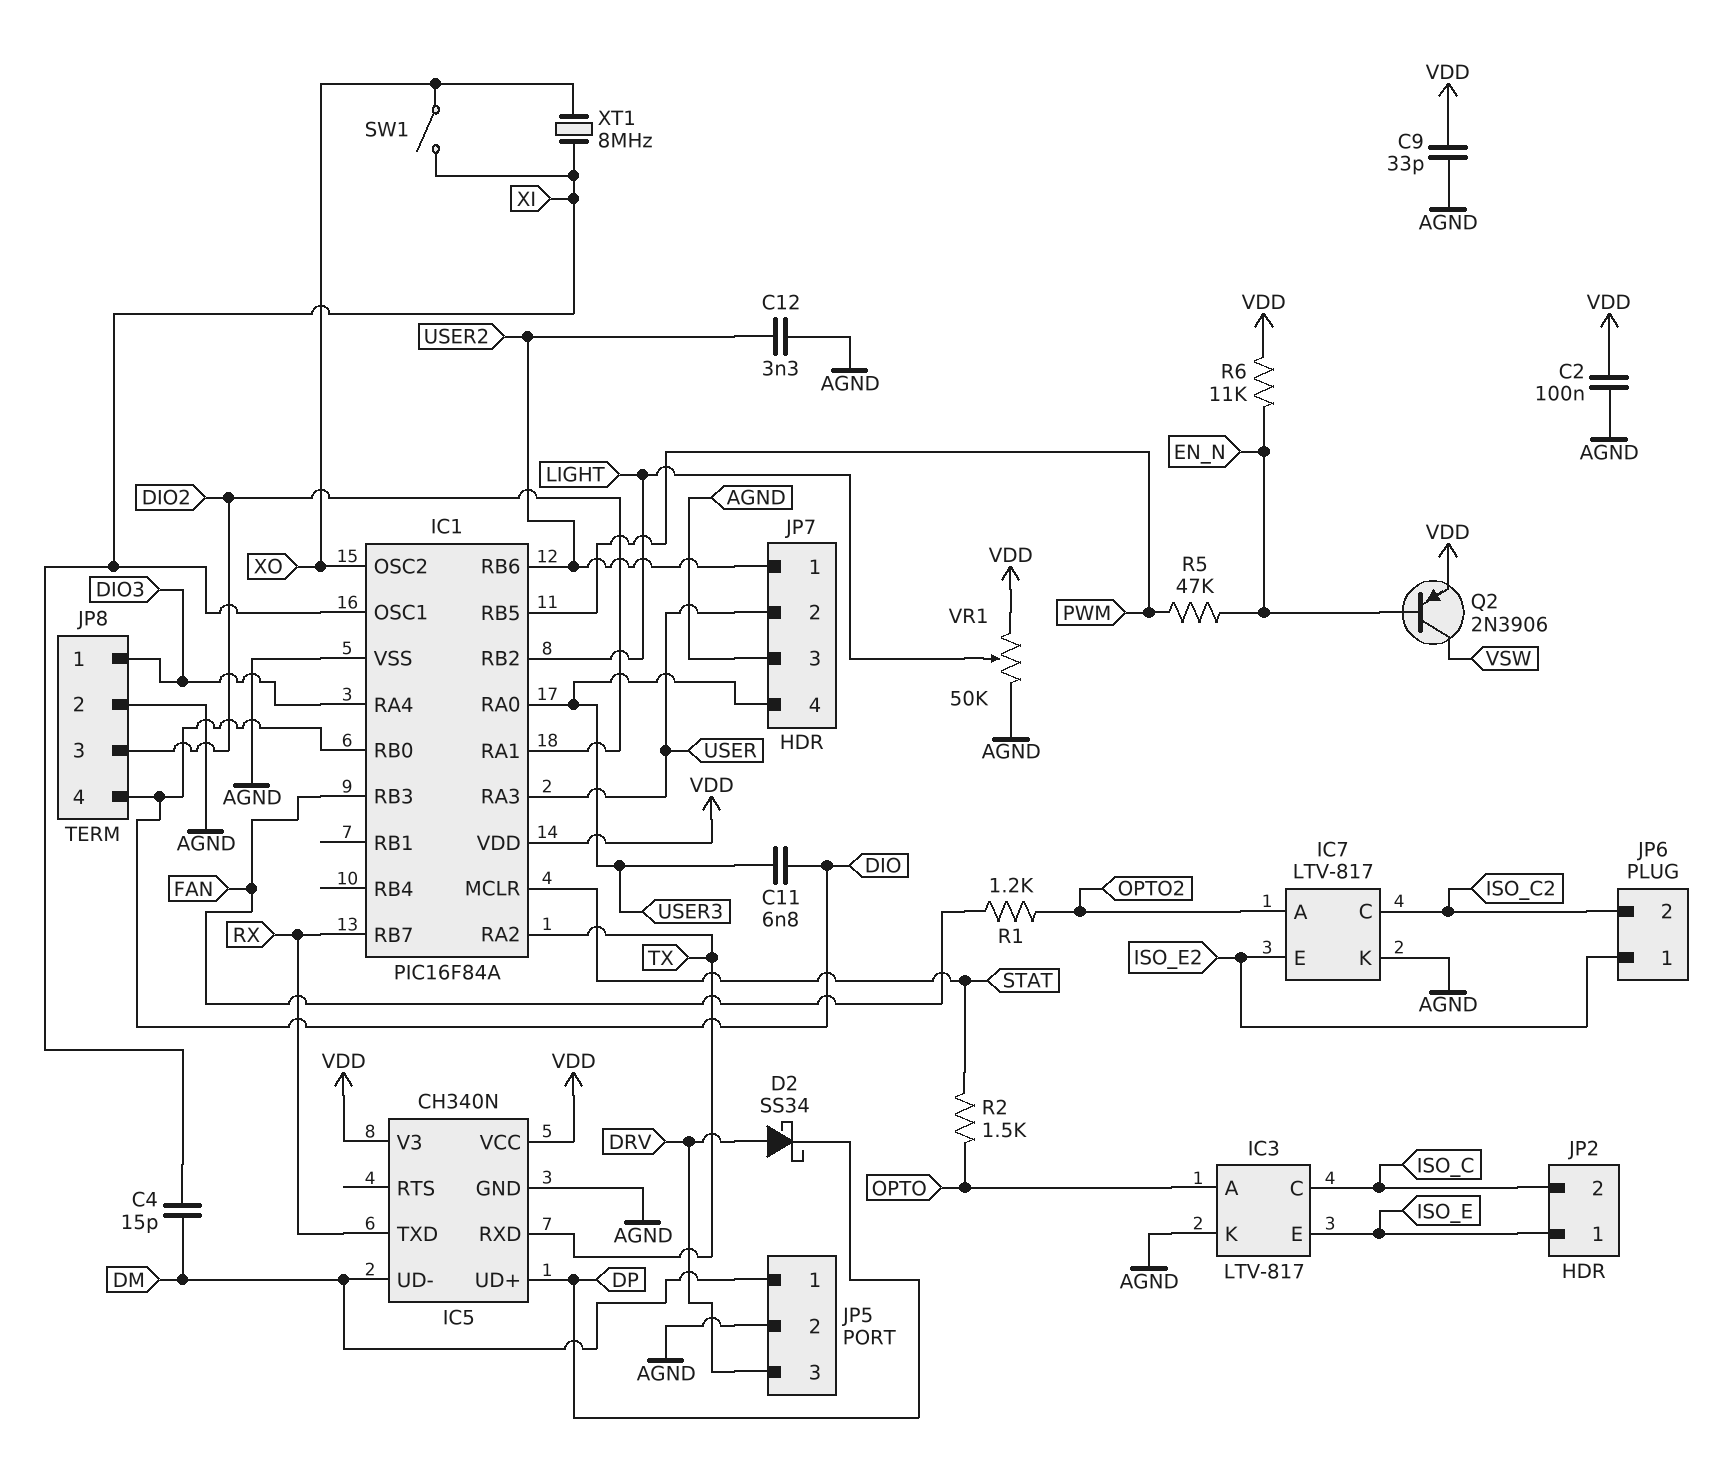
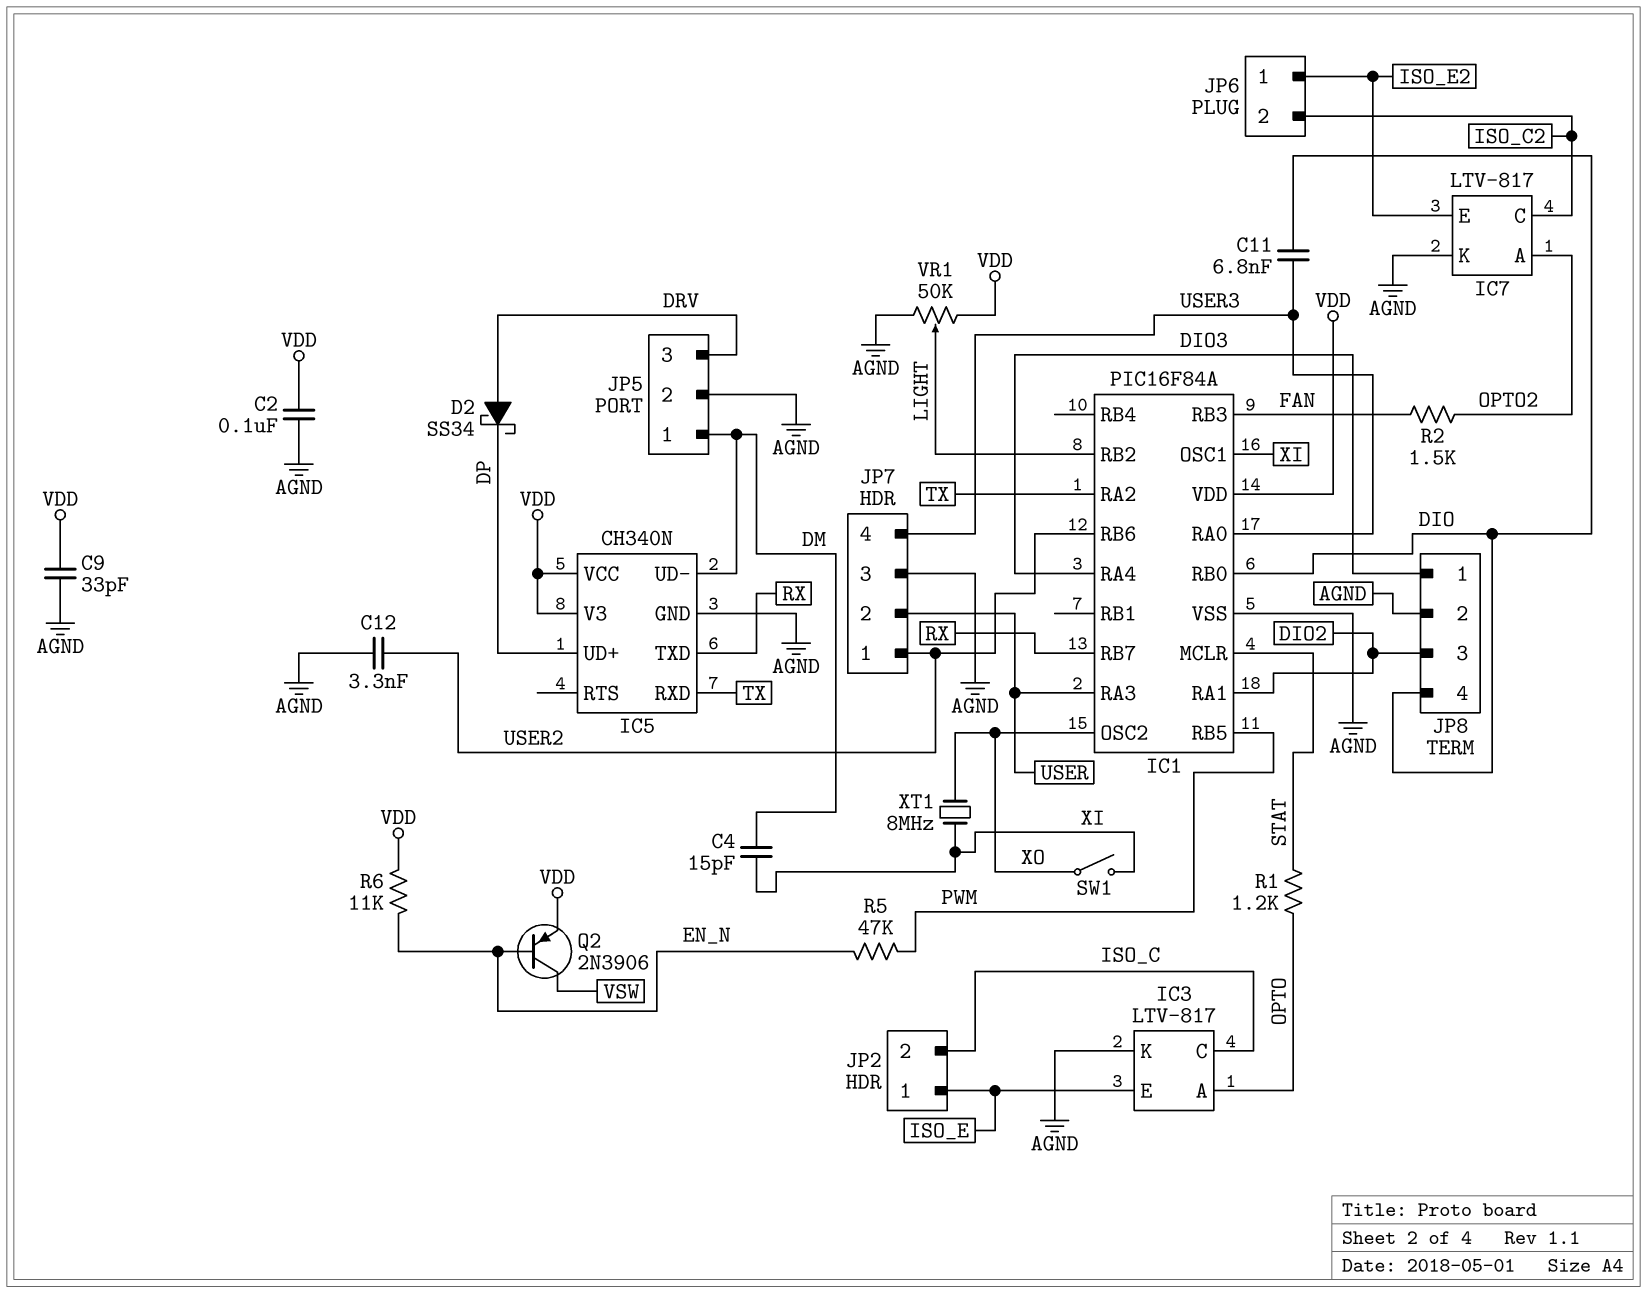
R1: 1.2k (FAN, OPTO2) -> 1.2k (OPTO, STAT)
R2: 1.5k (OPTO, STAT) -> 1.5k (FAN, OPTO2)

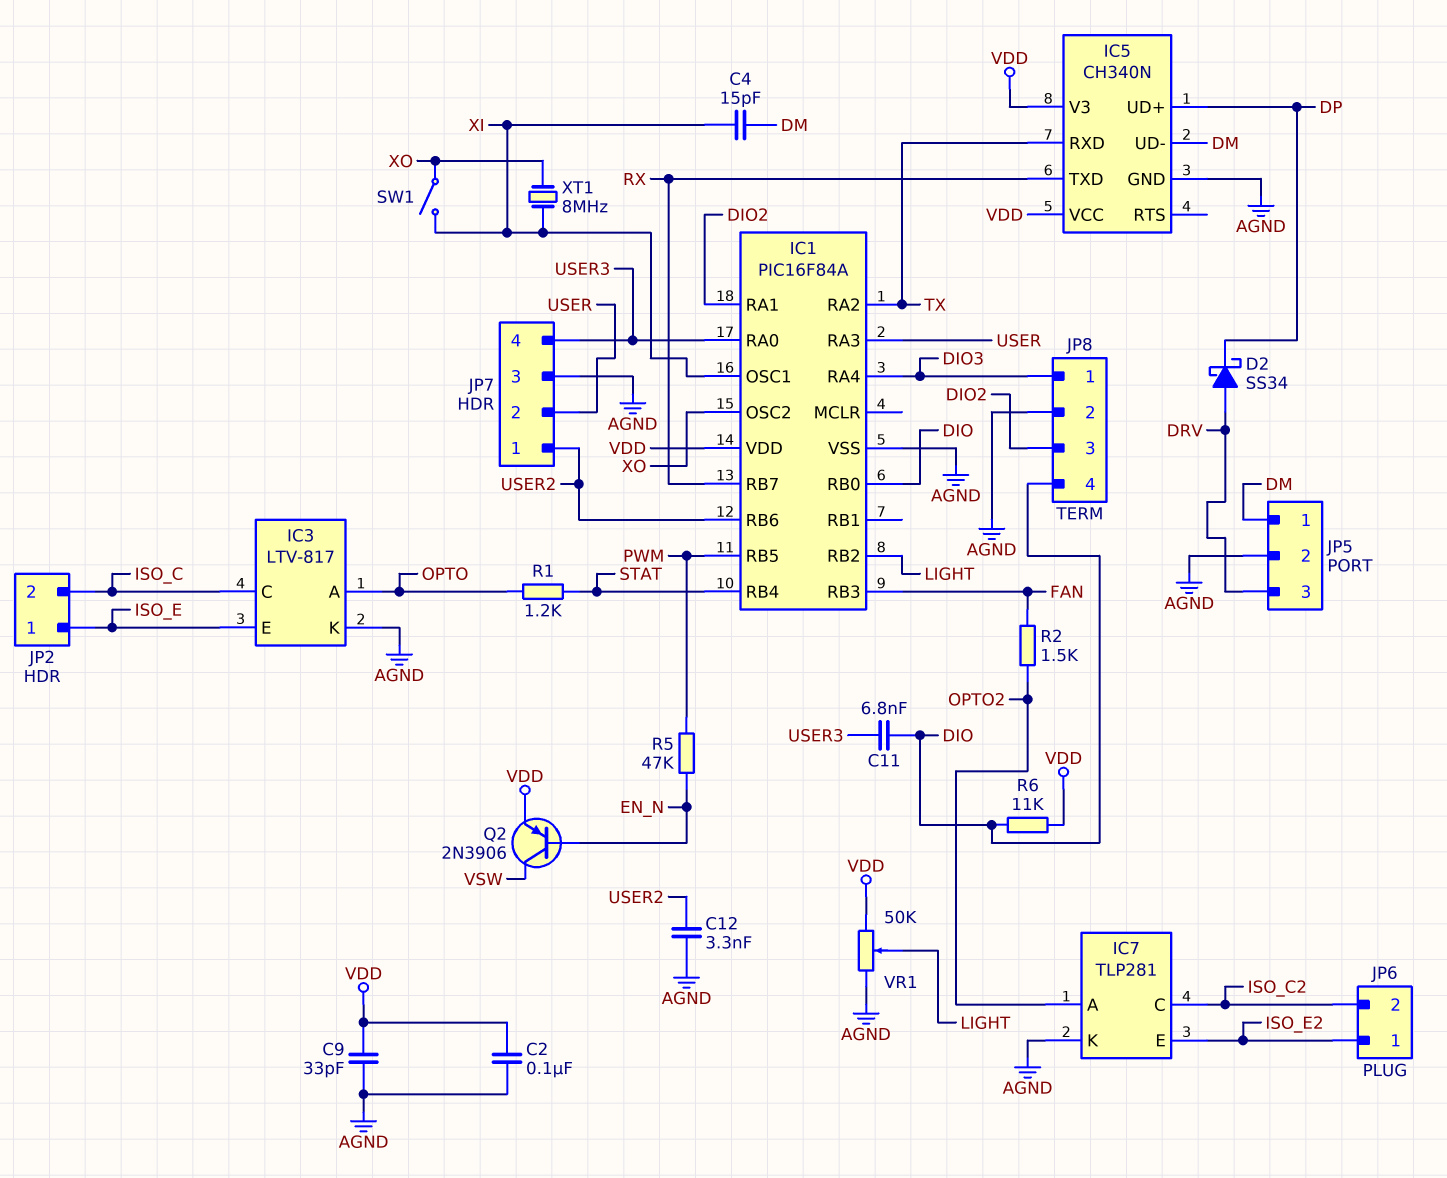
IC1 pin MCLR: STAT -> none
IC1 pin RB4: none -> STAT
IC7: LTV-817 -> TLP281
R6: 11k (EN_N, VDD) -> 11k (DIO, VDD)

